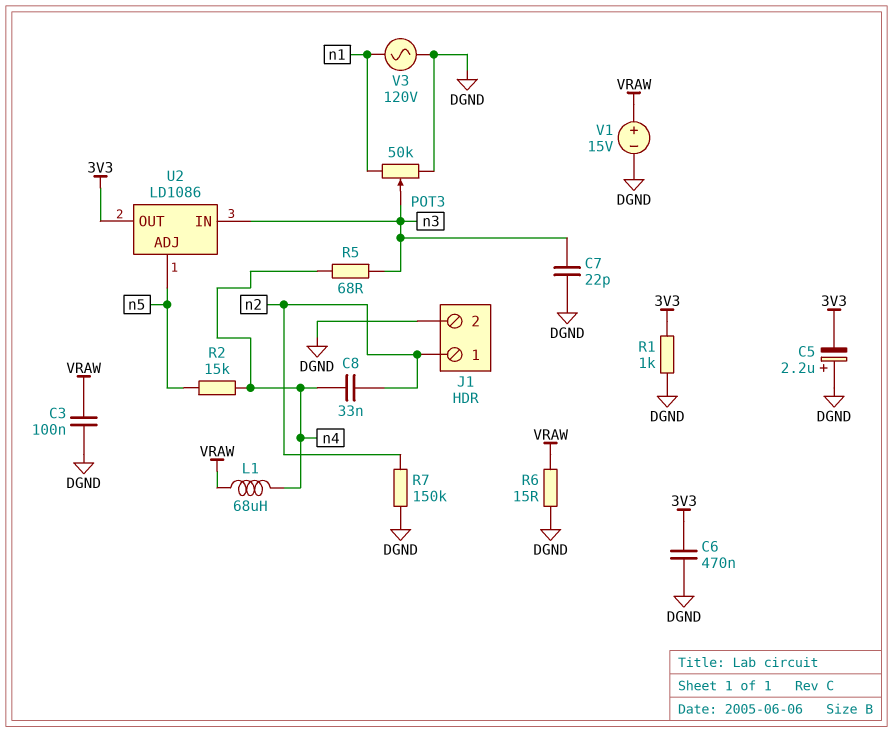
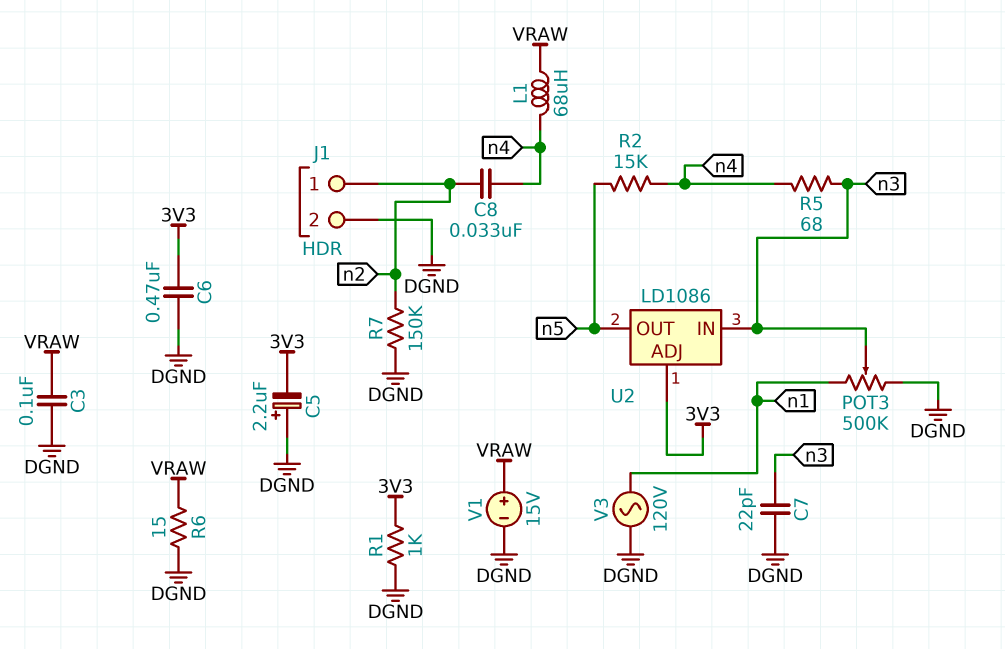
POT3: 50k (DGND, n1, wiper n3) -> 500k (DGND, n1, wiper n3)
U2 pin ADJ: n5 -> 3V3
U2 pin OUT: 3V3 -> n5

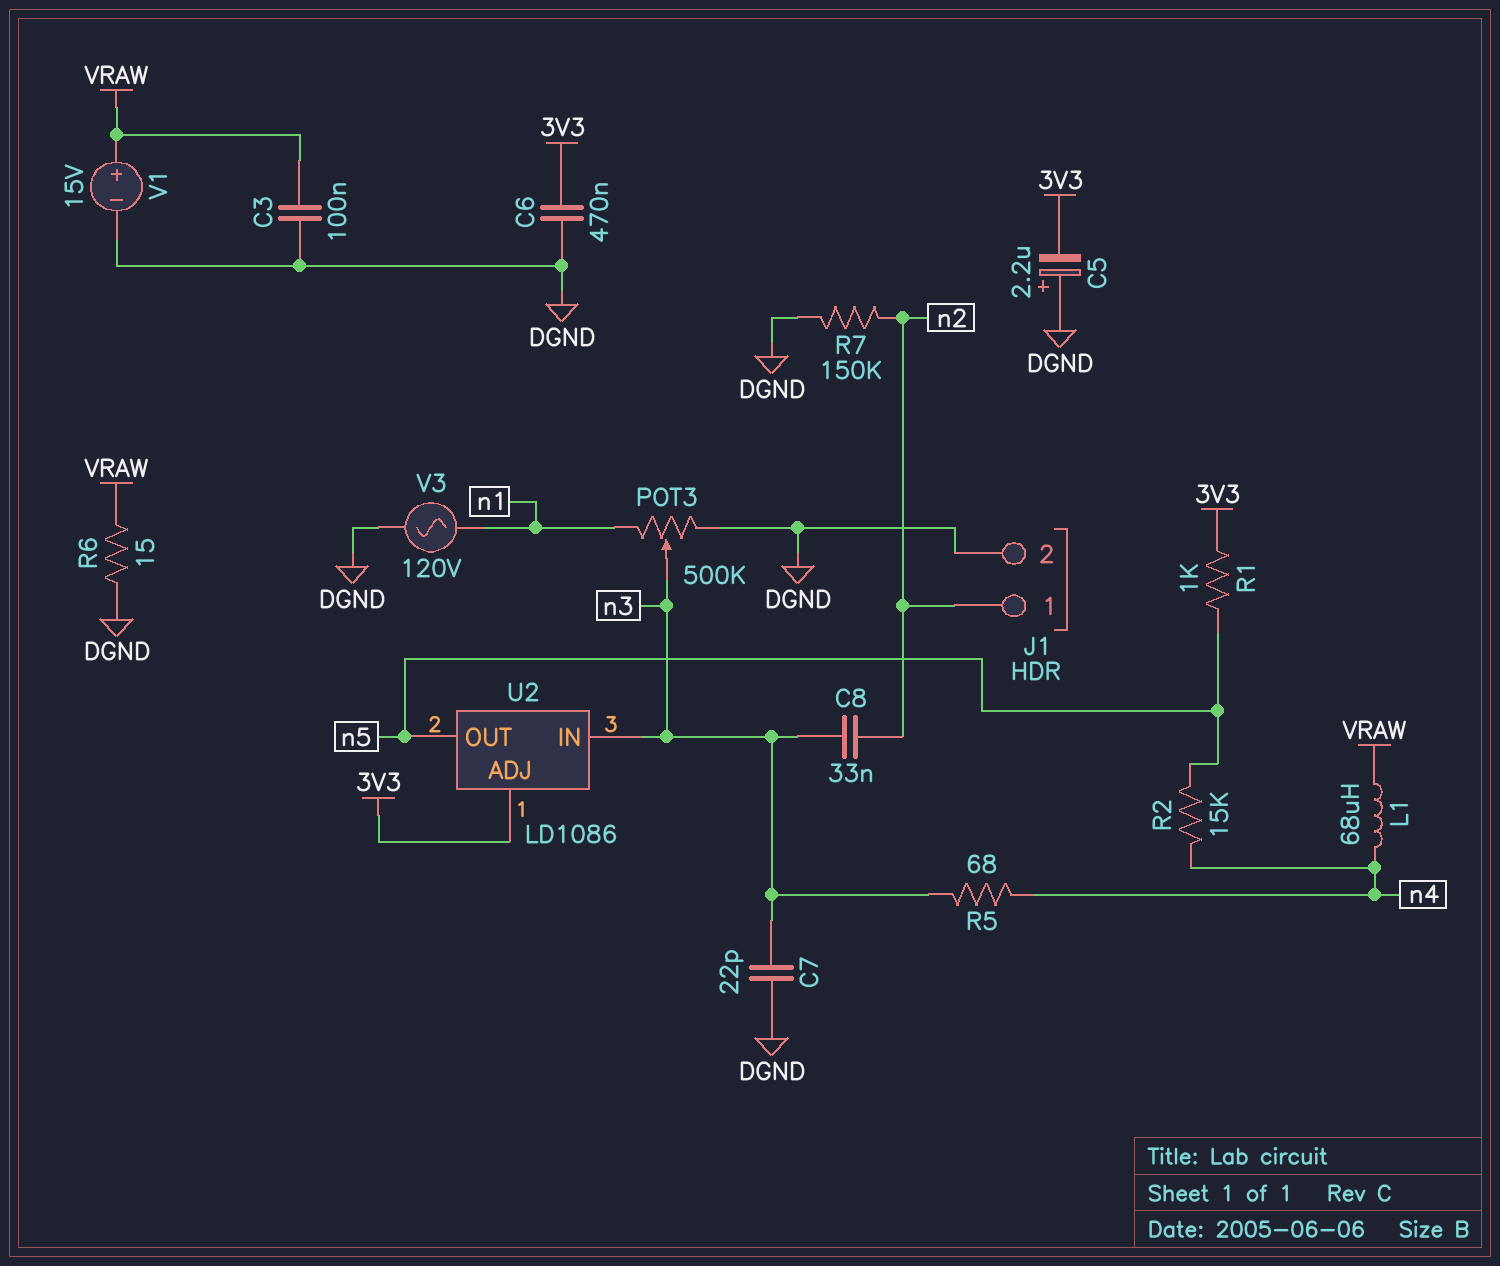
C8: 33nF (n2, n4) -> 33nF (n2, n3)
R1: 1k (3V3, DGND) -> 1k (3V3, n5)

